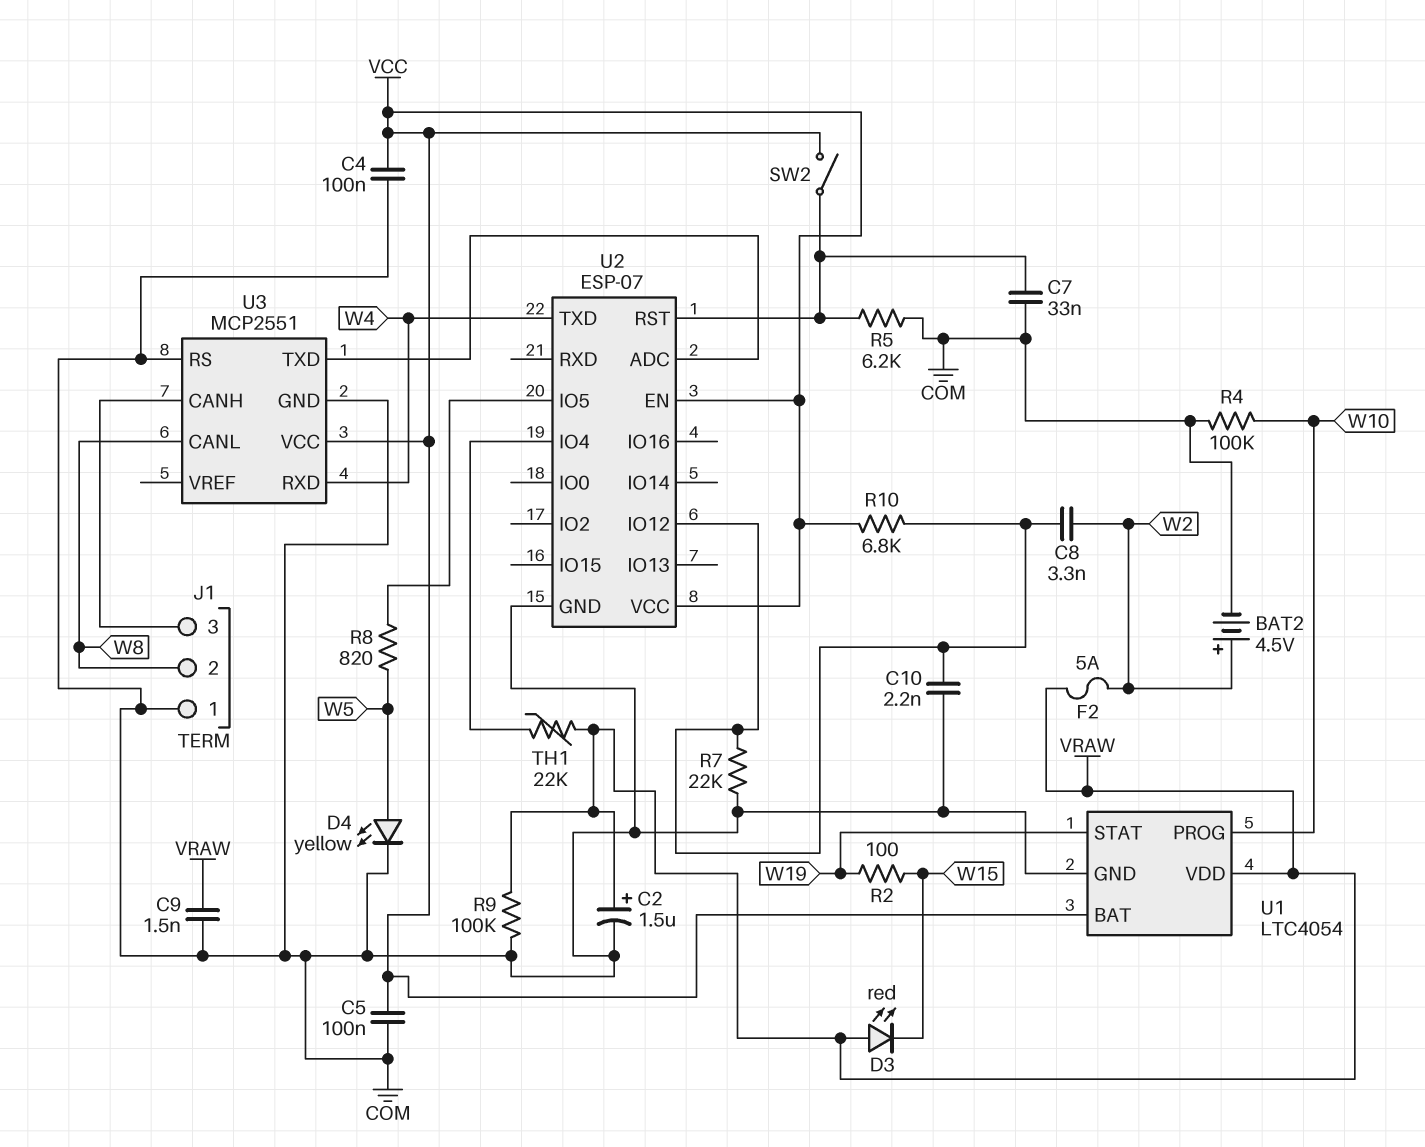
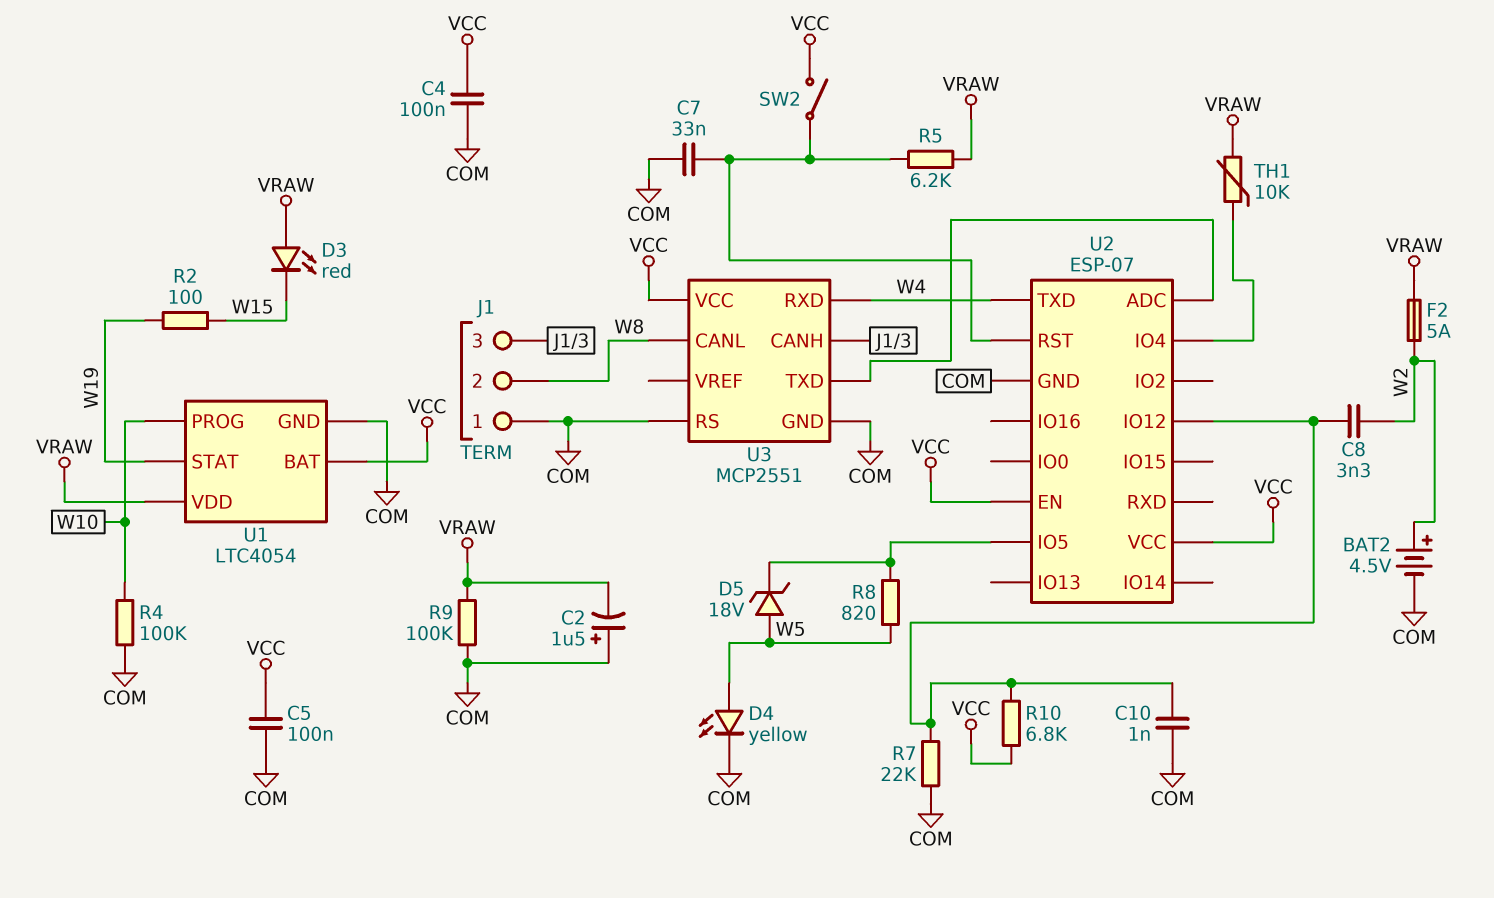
C2: 1.5uF (plus VRAW, minus COM) -> 1.5uF (plus COM, minus VRAW)
C9: 1.5nF (COM, VRAW) -> none
C10: 2.2nF (COM, U2/IO12) -> 1nF (COM, U2/IO12)
D5: none -> zener 18V (A W5, K U2/IO5)
R5: 6.2k (COM, U2/RST) -> 6.2k (U2/RST, VRAW)
TH1: 22k (U2/IO4, VRAW) -> 10k (U2/IO4, VRAW)

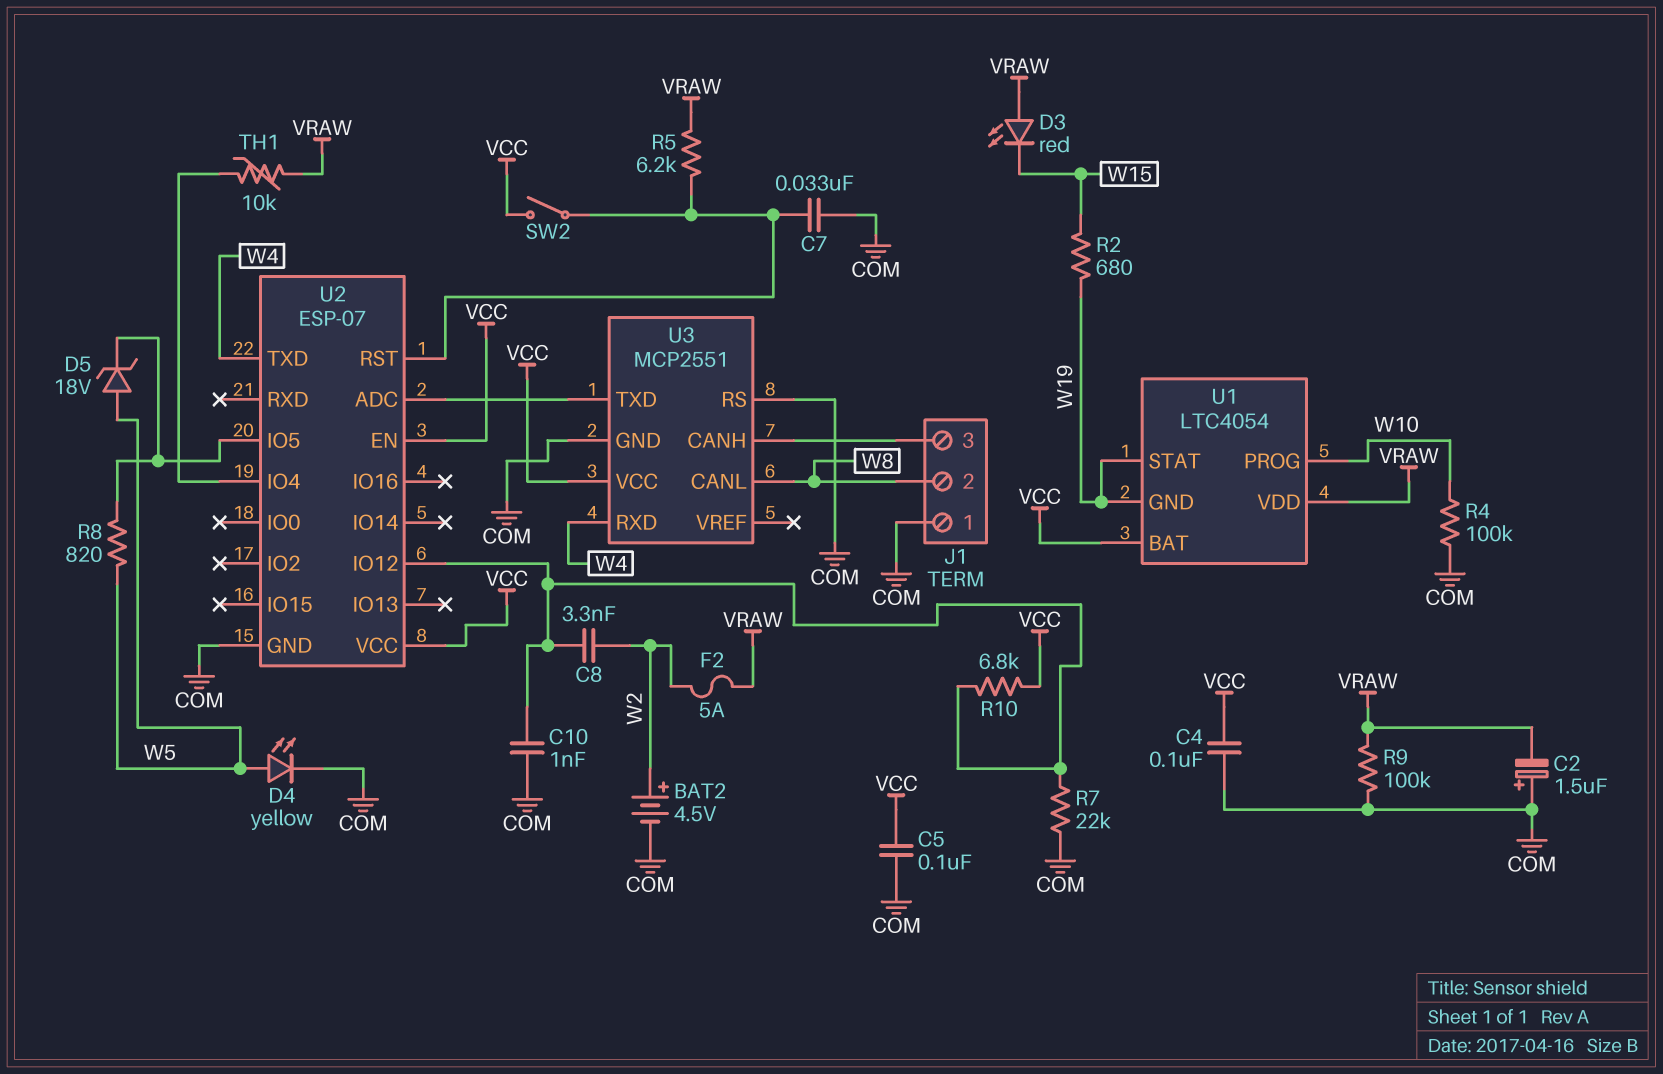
R2: 100 (W15, W19) -> 680 (W15, W19)
U1 pin GND: COM -> W19

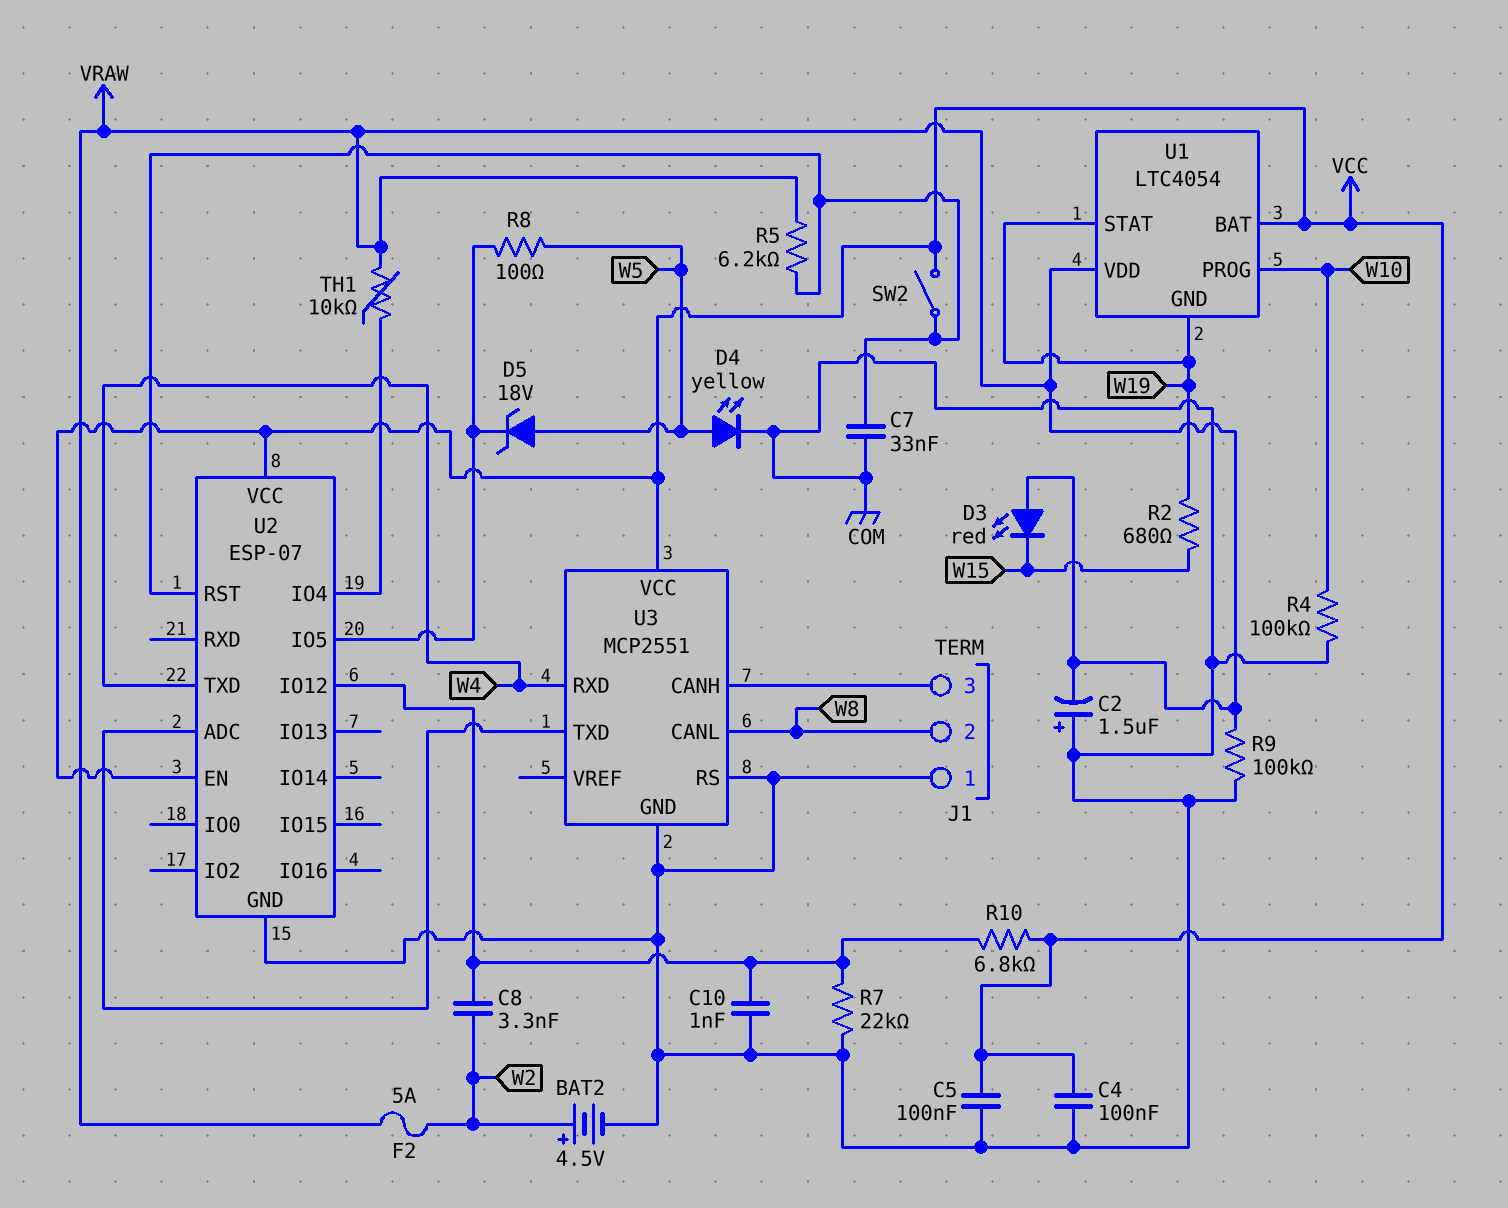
R8: 820 (U2/IO5, W5) -> 100 (U2/IO5, W5)

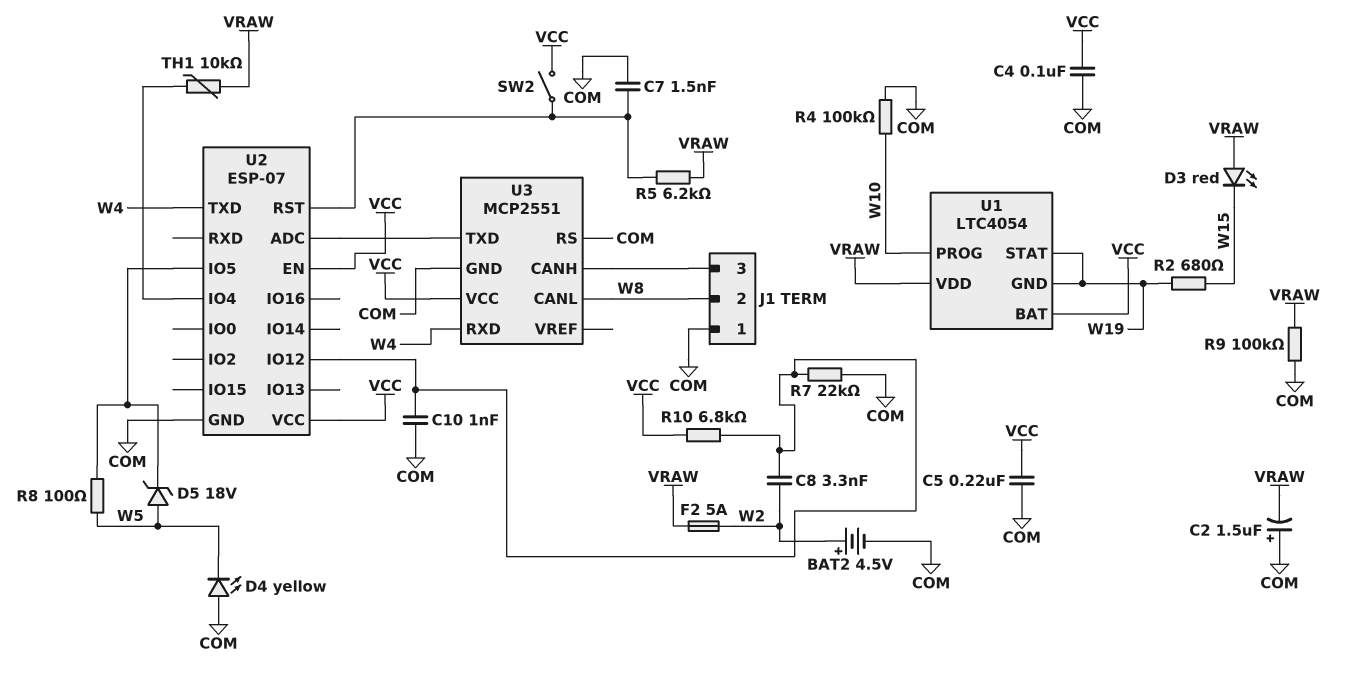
C5: 100nF (COM, VCC) -> 220nF (COM, VCC)
C7: 33nF (COM, U2/RST) -> 1.5nF (COM, U2/RST)
D4: LED yellow (A W5, K COM) -> LED yellow (A COM, K W5)

